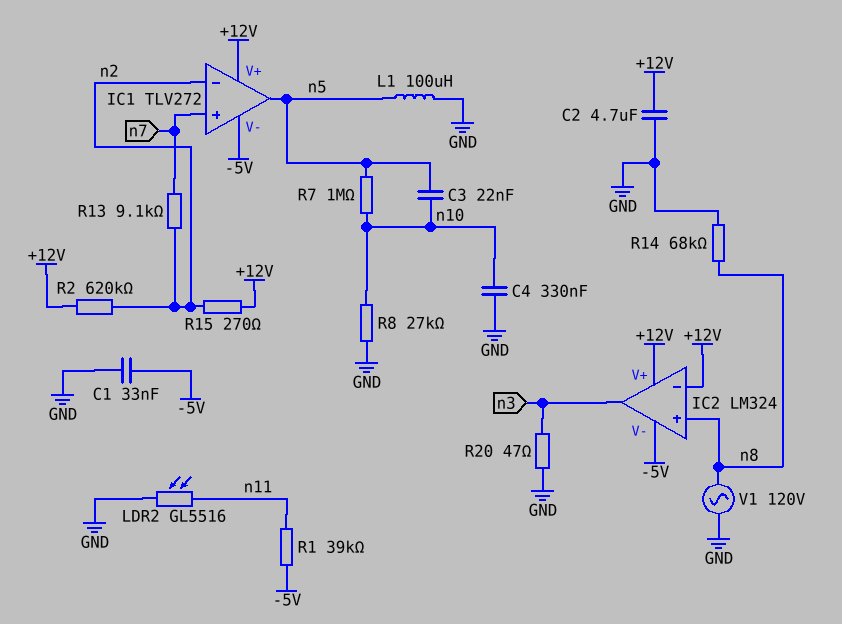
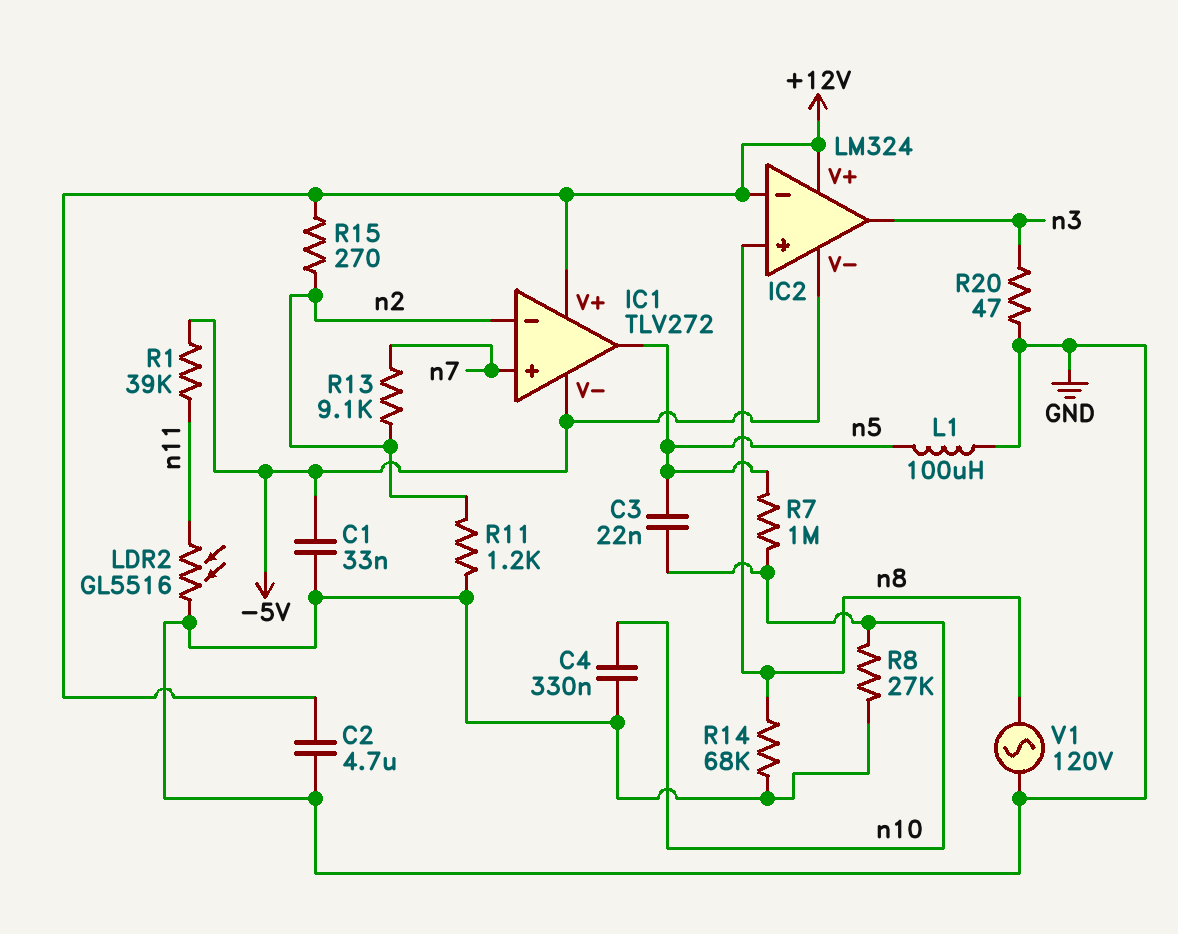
R2: 620k (+12V, n2) -> none
R11: none -> 1.2k (GND, n2)

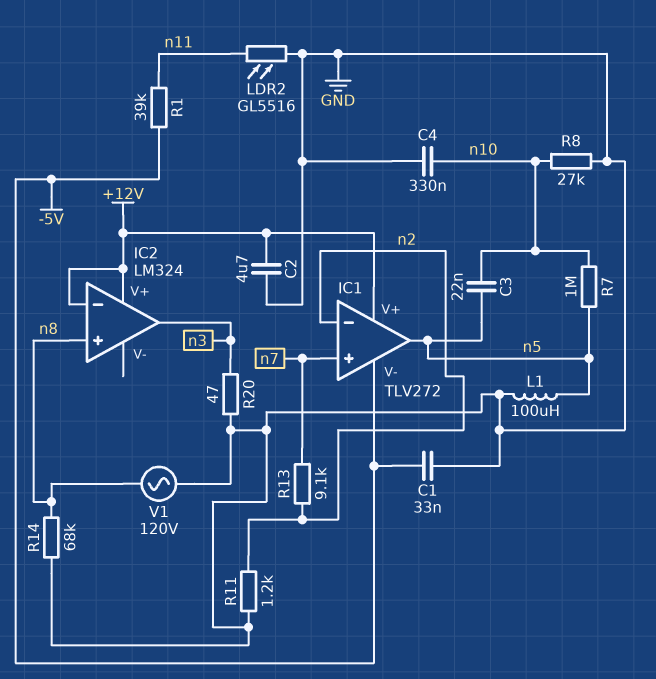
IC2 pin V-: -5V -> none
R15: 270 (+12V, n2) -> none

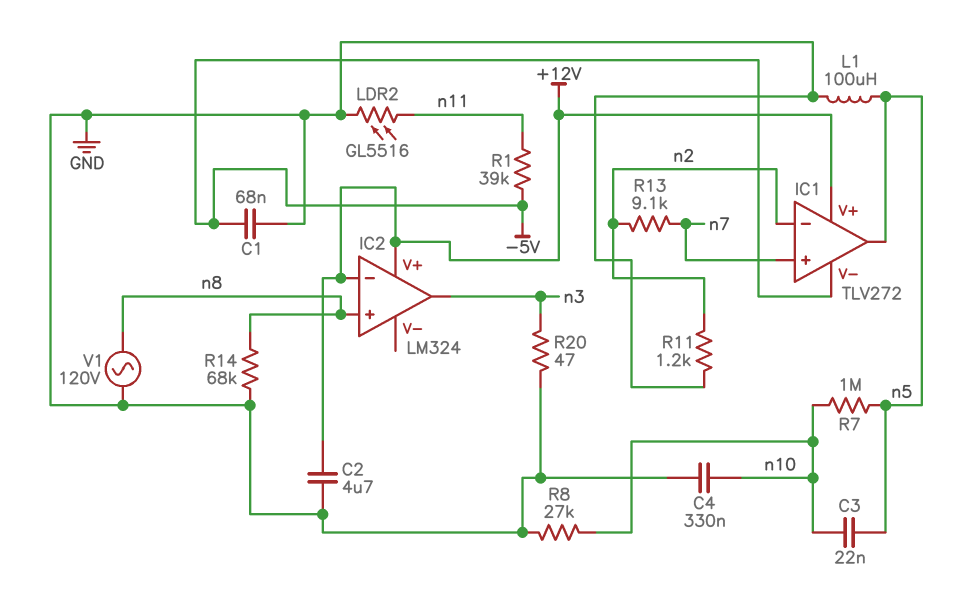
C1: 33nF (-5V, GND) -> 68nF (-5V, GND)

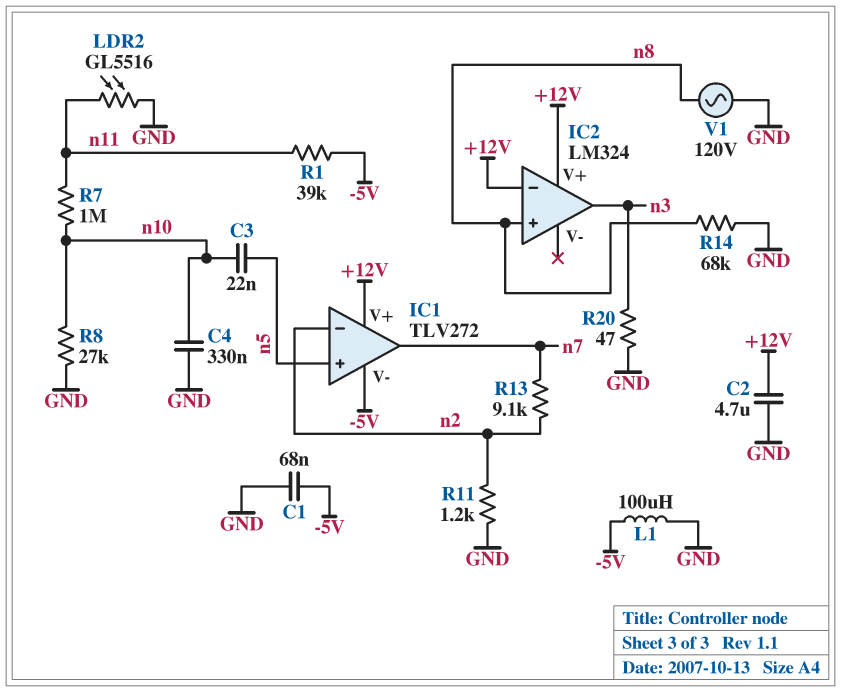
IC1 pin in+: n7 -> n5
IC1 pin out: n5 -> n7
L1: 100uH (GND, n5) -> 100uH (-5V, GND)
R7: 1M (n5, n10) -> 1M (n10, n11)

